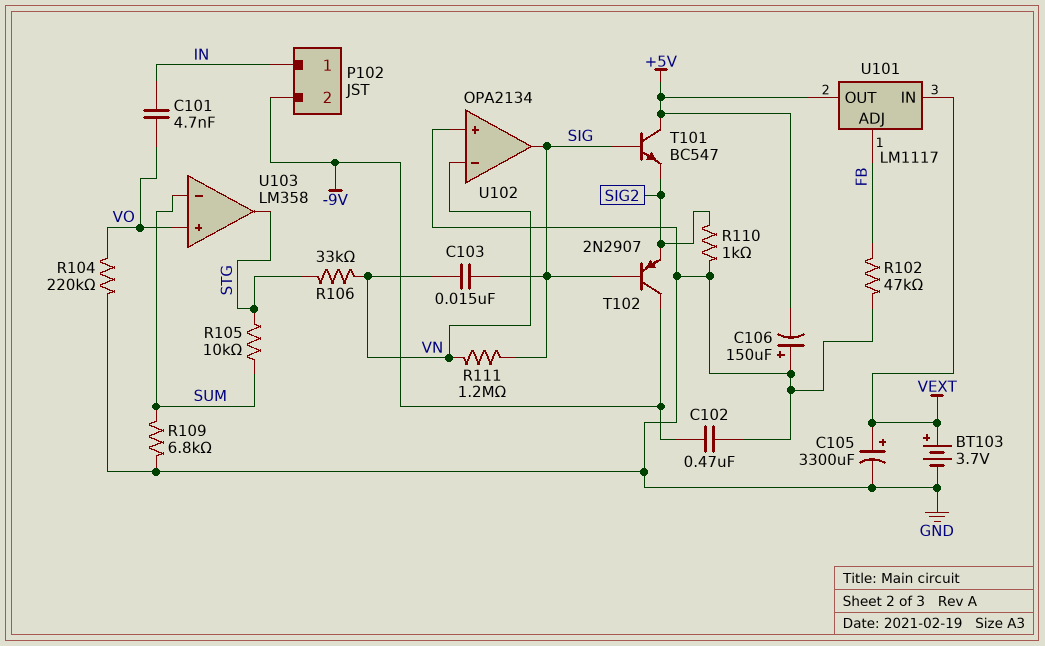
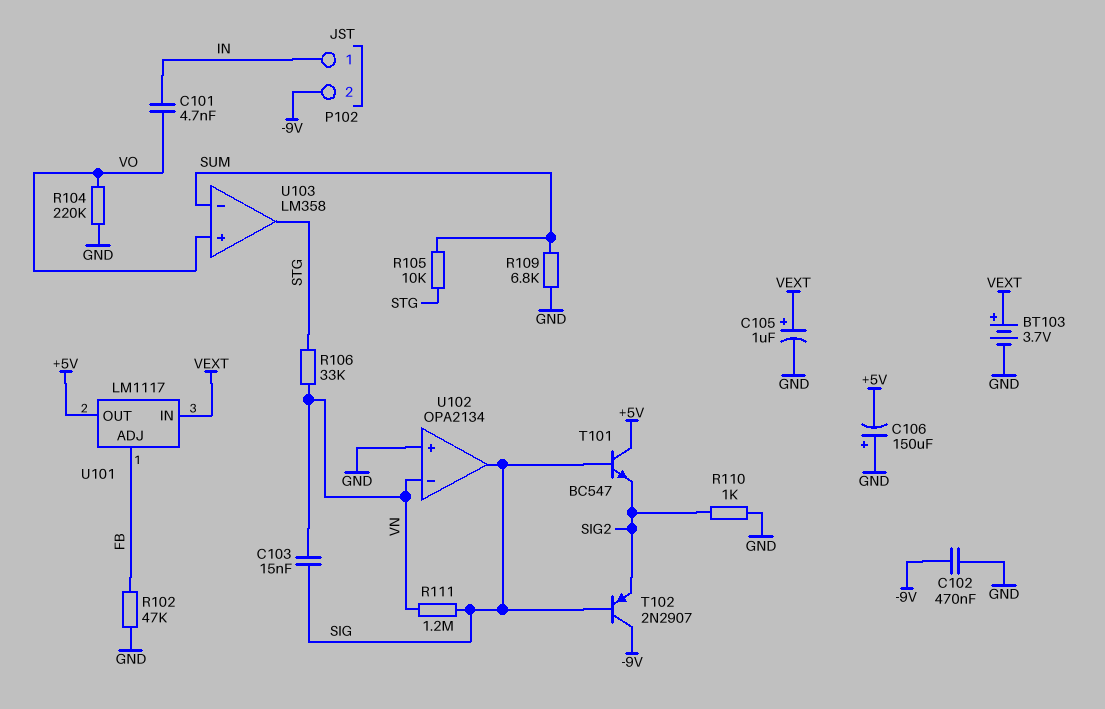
C105: 3300uF (plus VEXT, minus GND) -> 1uF (plus VEXT, minus GND)

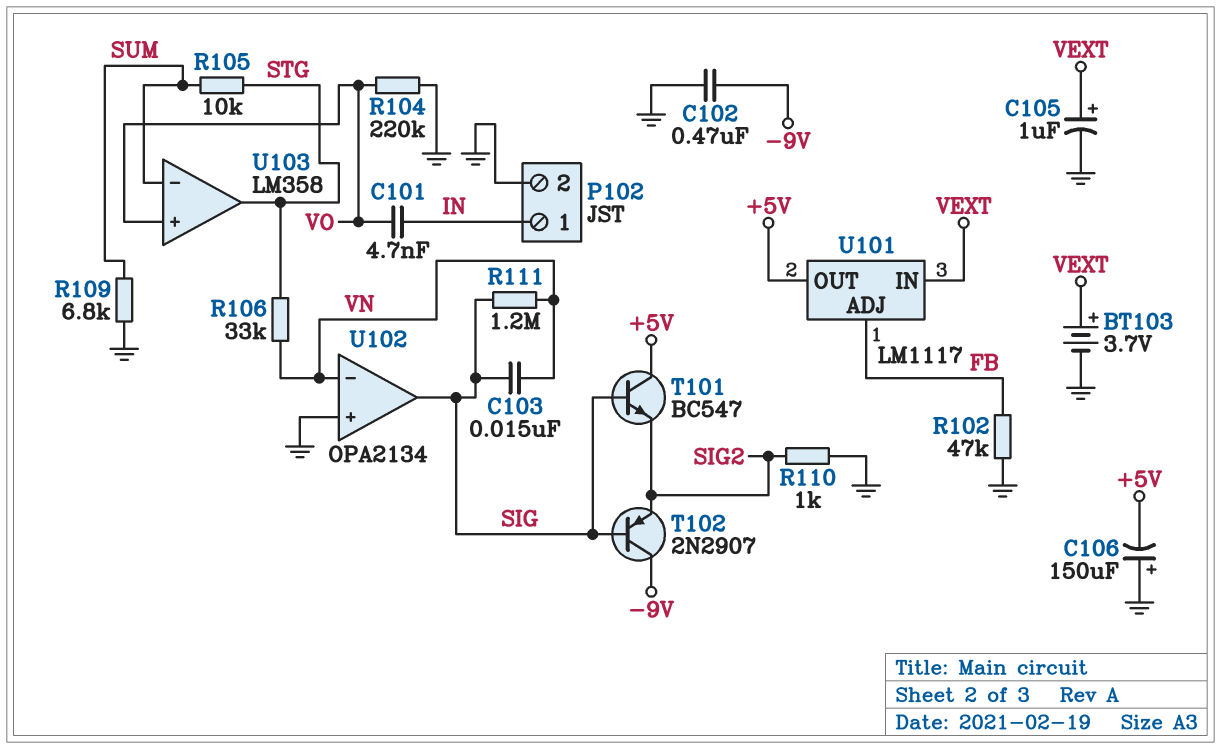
P102 pin 2: -9V -> GND

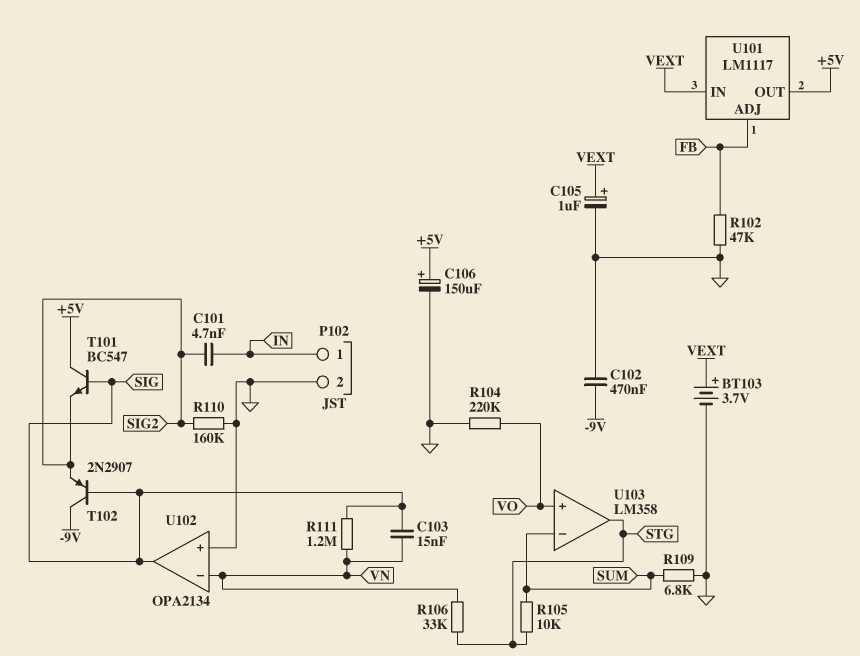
C101: 4.7nF (IN, VO) -> 4.7nF (IN, SIG2)
C106: 150uF (plus GND, minus +5V) -> 150uF (plus +5V, minus GND)
R110: 1k (GND, SIG2) -> 160k (GND, SIG2)

